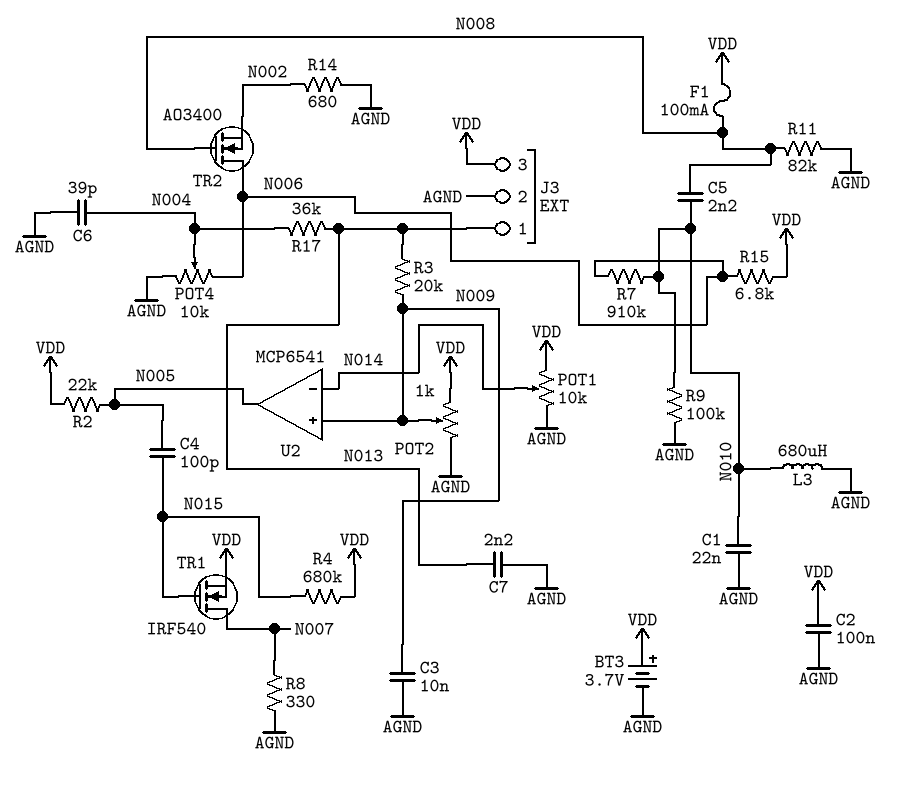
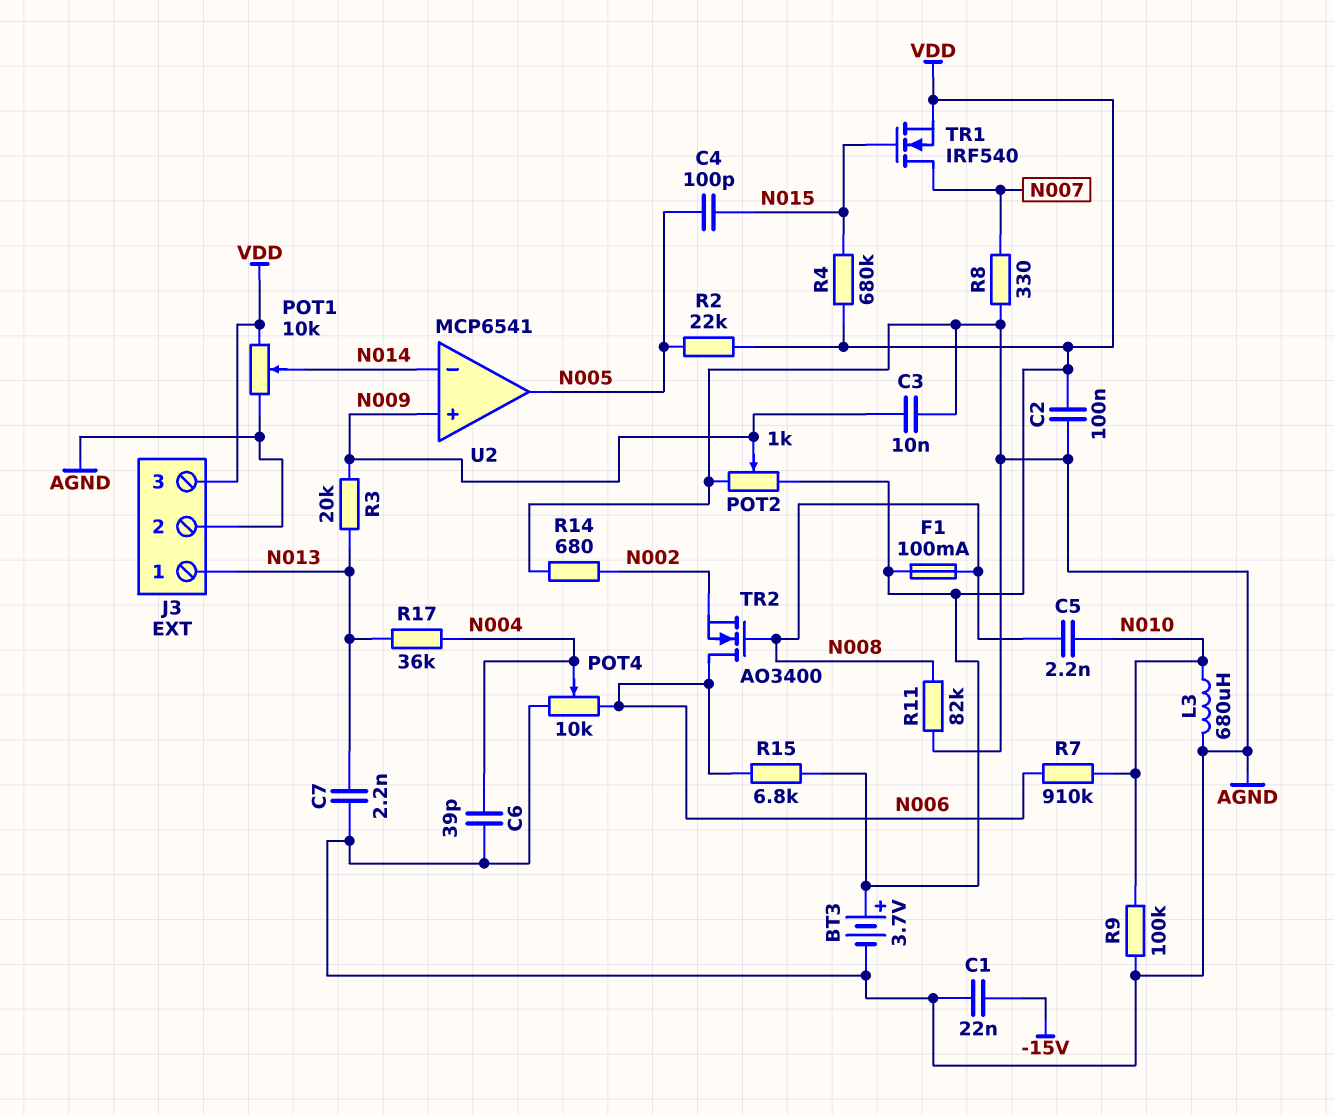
C1: 22nF (AGND, N010) -> 22nF (-15V, AGND)

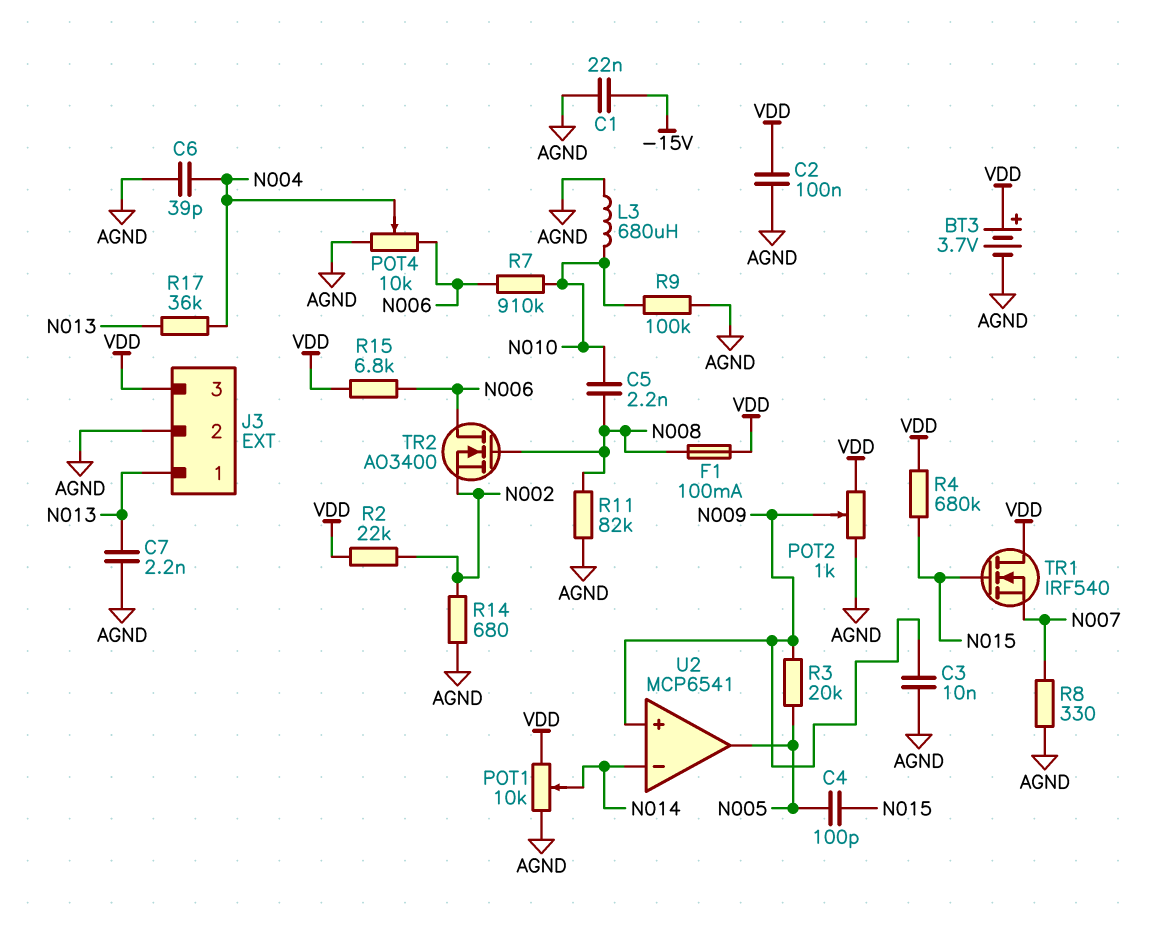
R2: 22k (N005, VDD) -> 22k (N002, VDD)
R3: 20k (N009, N013) -> 20k (N005, N009)
TR1: NMOS IRF540 (G N015, D N007, S VDD) -> NMOS IRF540 (G N015, D VDD, S N007)

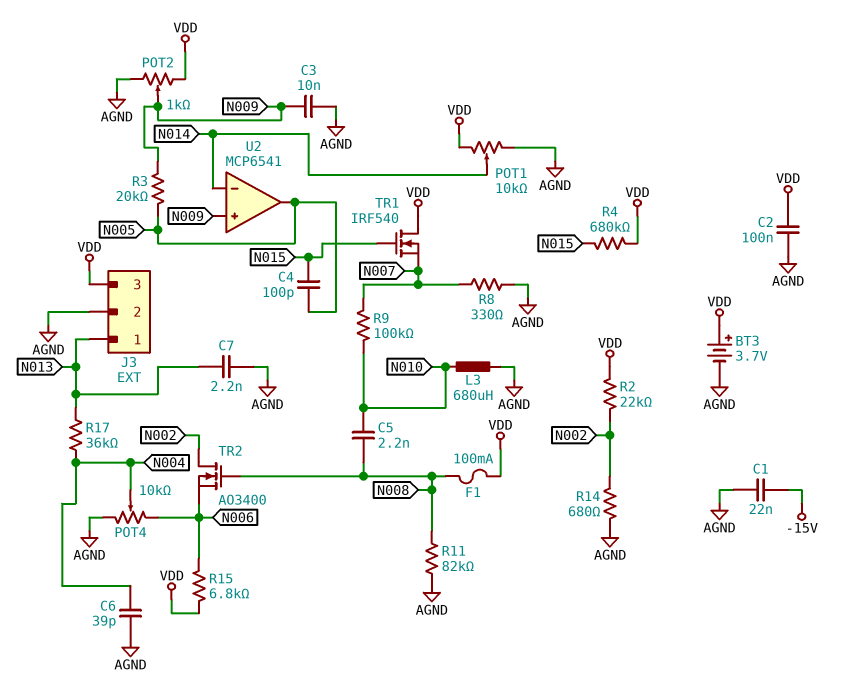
R7: 910k (N006, N010) -> none
R9: 100k (AGND, N010) -> 100k (N007, N010)
TR2: NMOS AO3400 (G N008, D N006, S N002) -> NMOS AO3400 (G N008, D N002, S N006)

